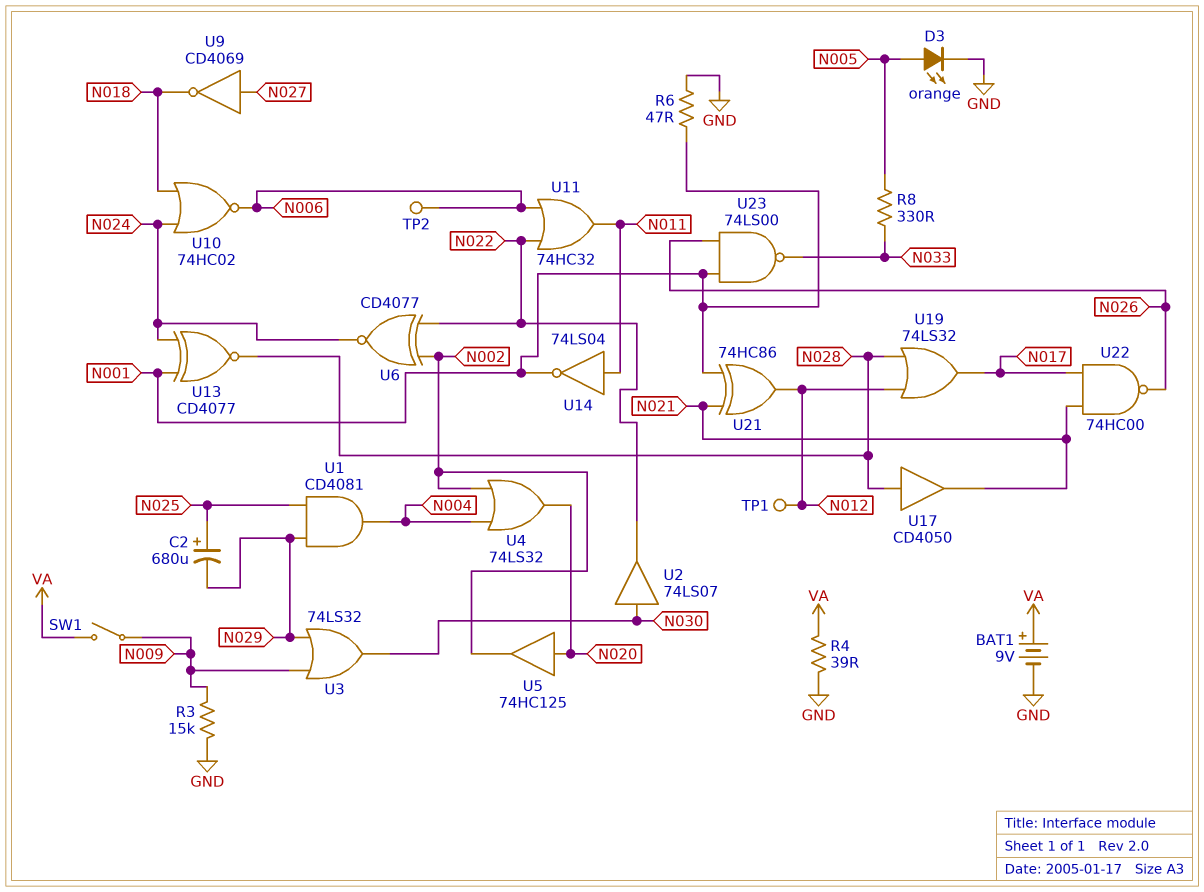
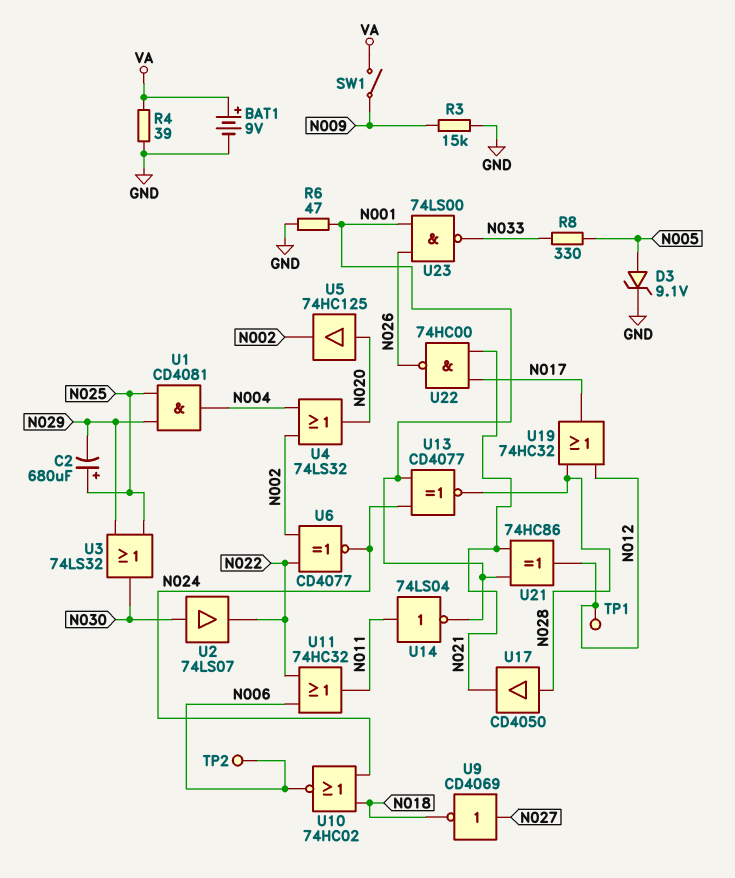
D3: LED orange (A N005, K GND) -> zener 9.1V (A N005, K GND)
U3: OR 74LS32 (in N009, in N029, out N030) -> OR 74LS32 (in N025, in N029, out N030)
U19: OR 74LS32 (in N012, in N028, out N017) -> OR 74HC32 (in N012, in N028, out N017)

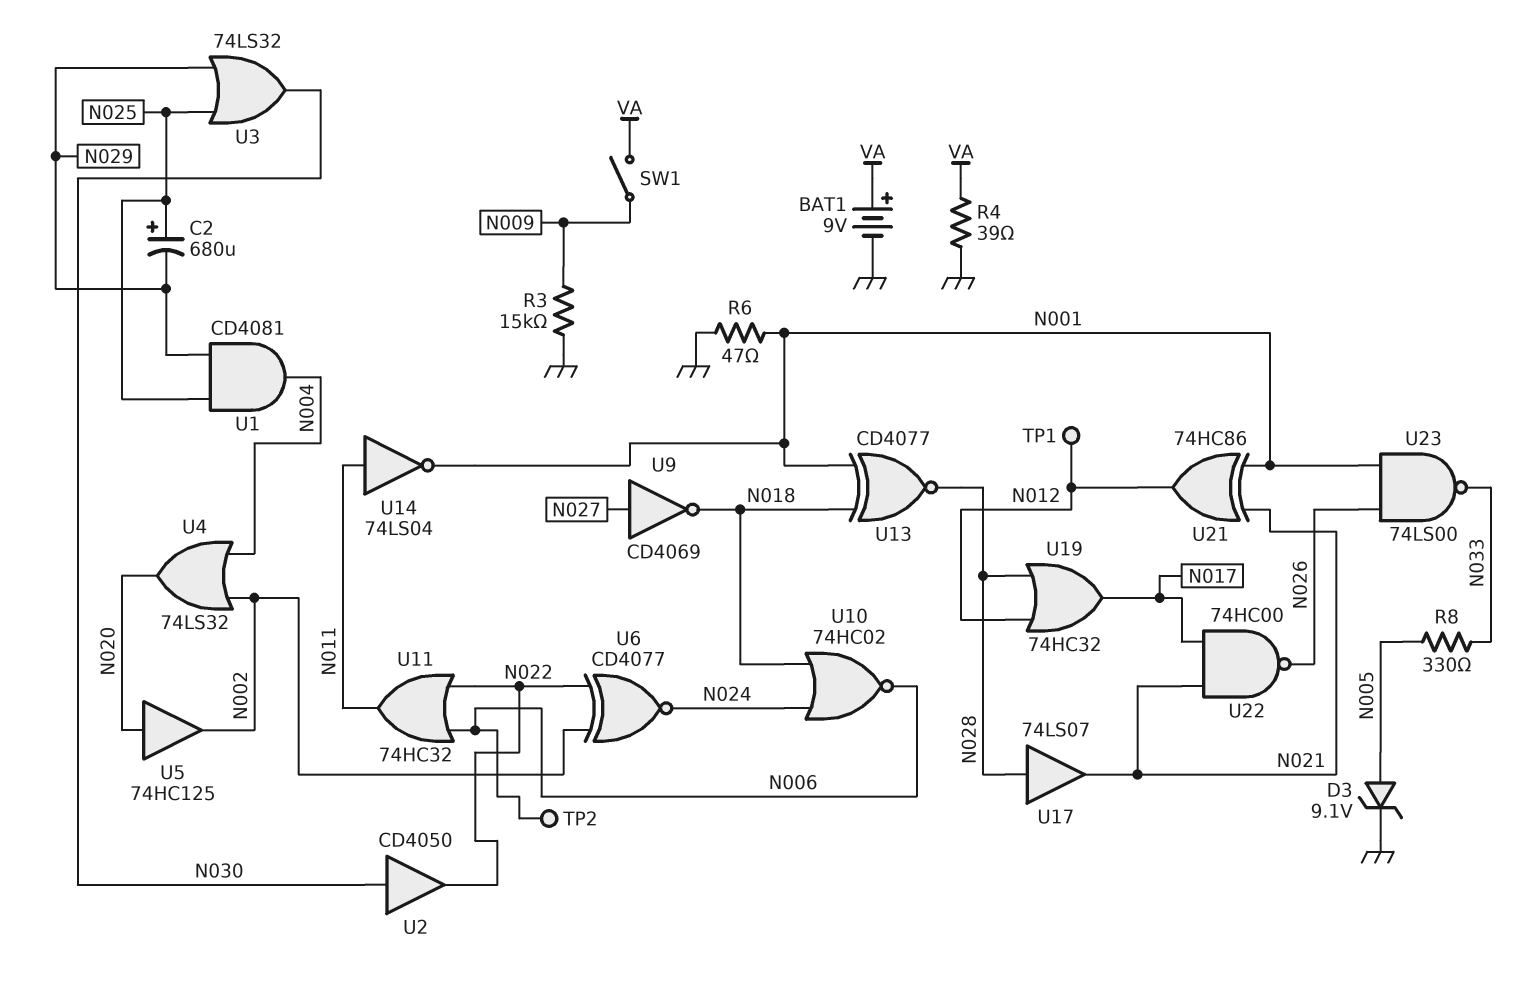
U2: buffer 74LS07 (in N030, out N022) -> buffer CD4050 (in N030, out N022)
U13: XNOR CD4077 (in N001, in N024, out N028) -> XNOR CD4077 (in N001, in N018, out N028)
U17: buffer CD4050 (in N028, out N021) -> buffer 74LS07 (in N028, out N021)

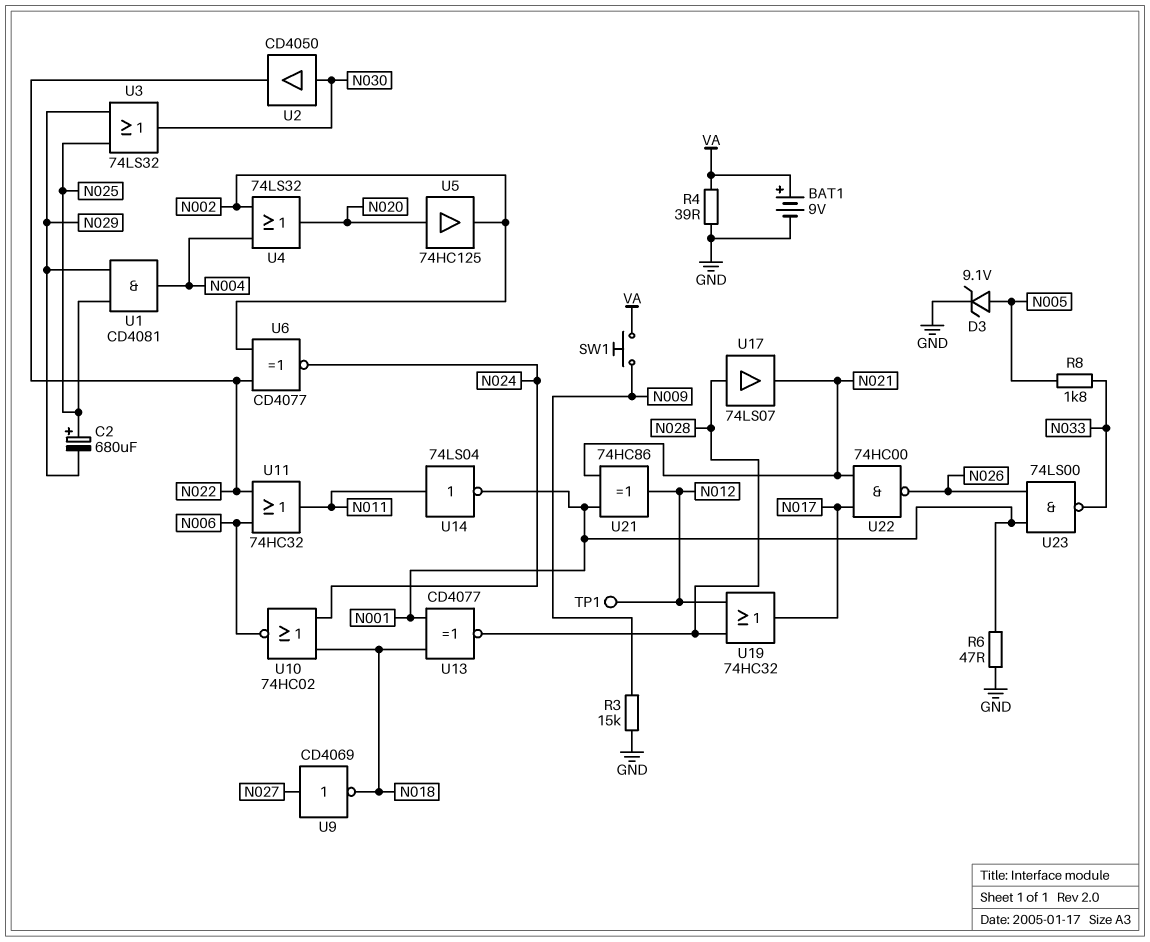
R8: 330 (N005, N033) -> 1.8k (N005, N033)
SW1: switch (N009, VA) -> button (N009, VA)
TP2: test point (N006) -> none

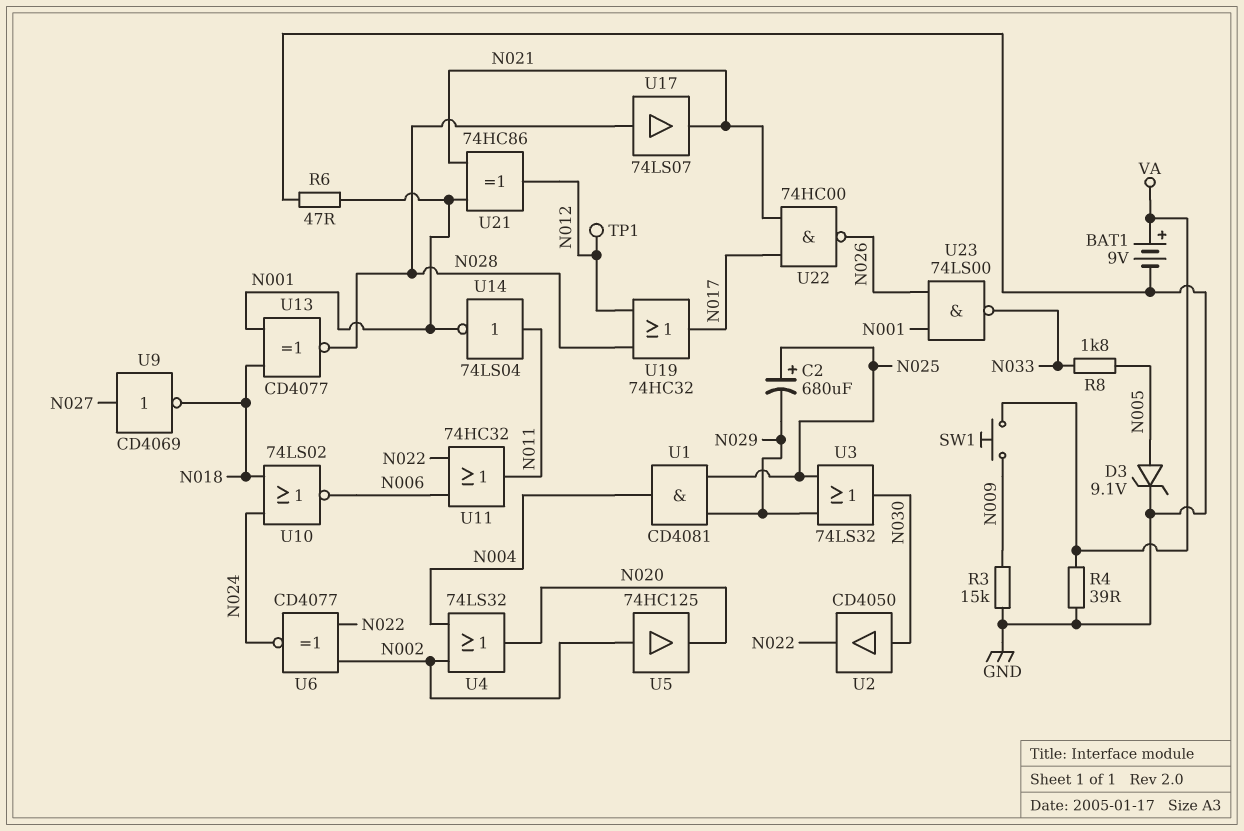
U5: buffer 74HC125 (in N020, out N002) -> buffer 74HC125 (in N002, out N020)
U10: NOR 74HC02 (in N018, in N024, out N006) -> NOR 74LS02 (in N018, in N024, out N006)

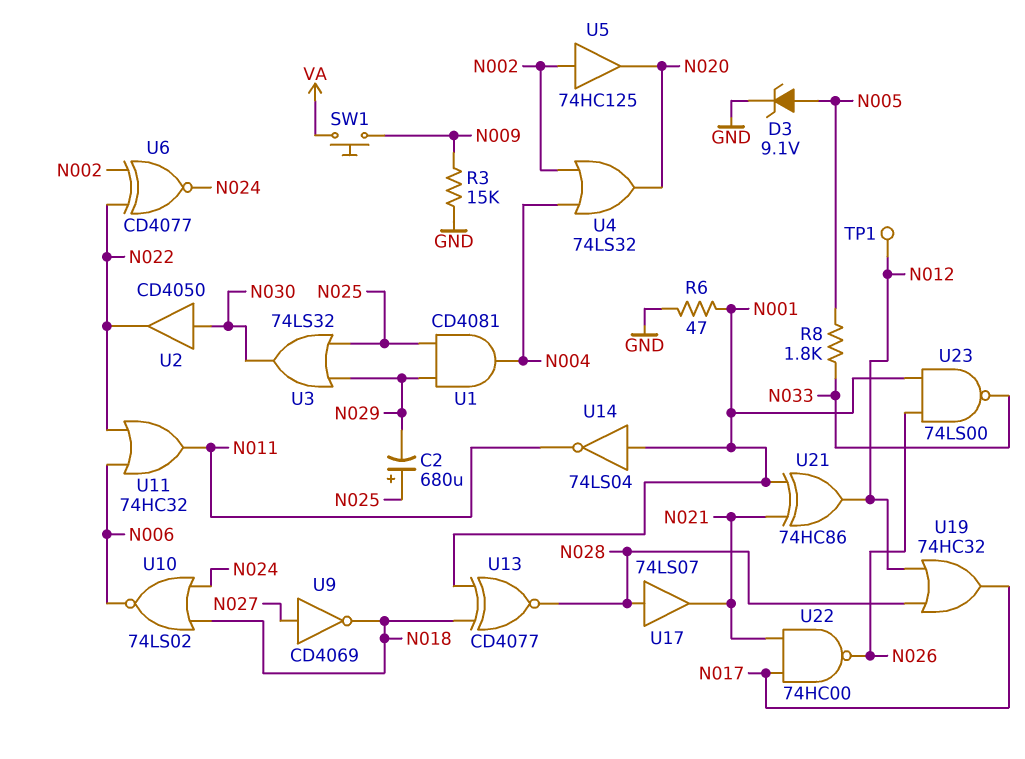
BAT1: 9V (plus VA, minus GND) -> none
R4: 39 (GND, VA) -> none
U14: NOT 74LS04 (in N011, out N001) -> NOT 74LS04 (in N001, out N011)

